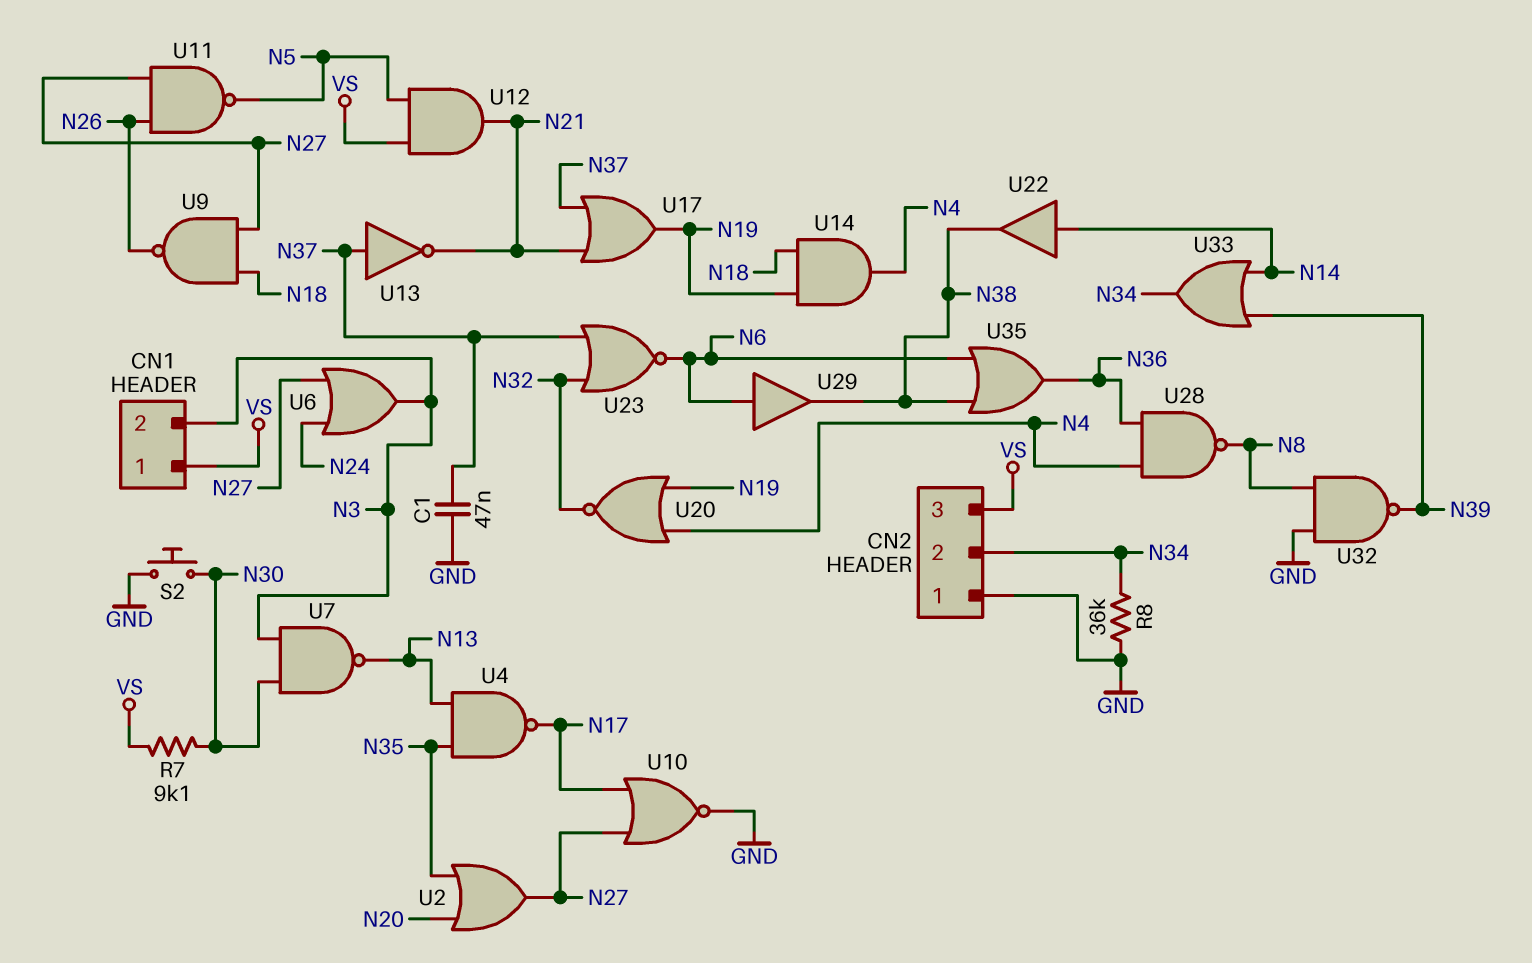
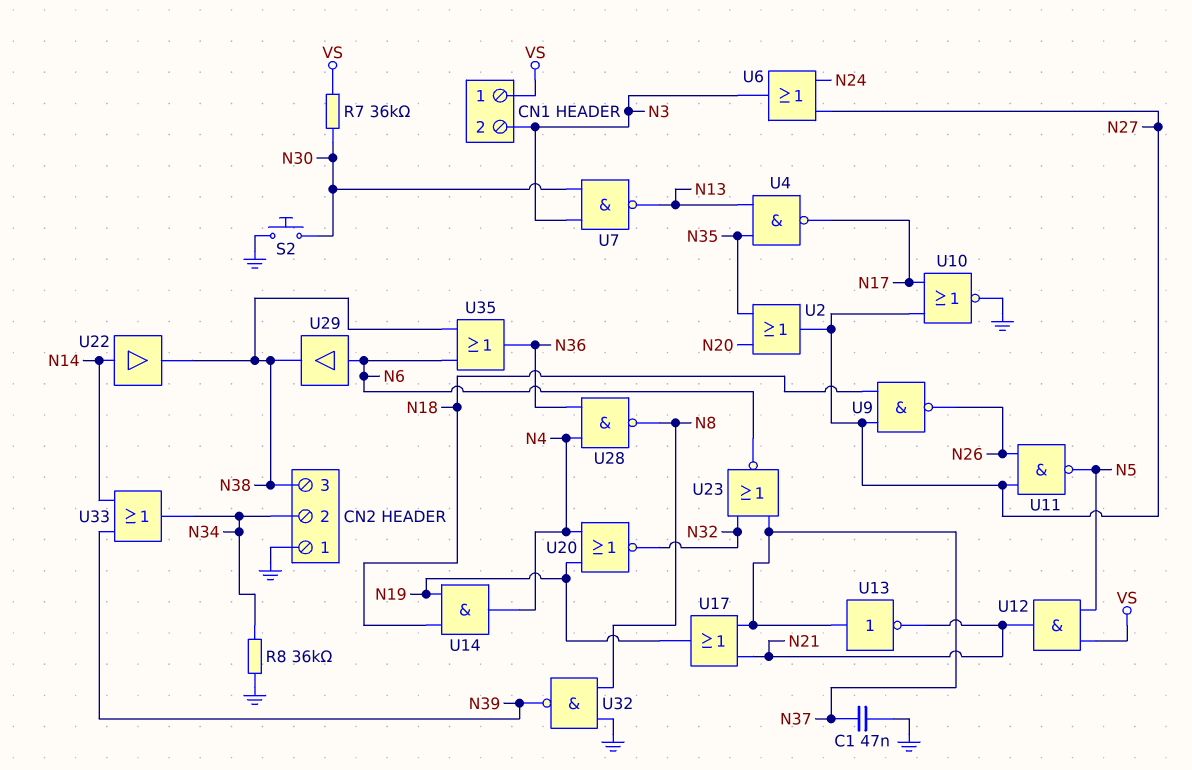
CN2 pin 3: VS -> N38
R7: 9.1k (N30, VS) -> 36k (N30, VS)

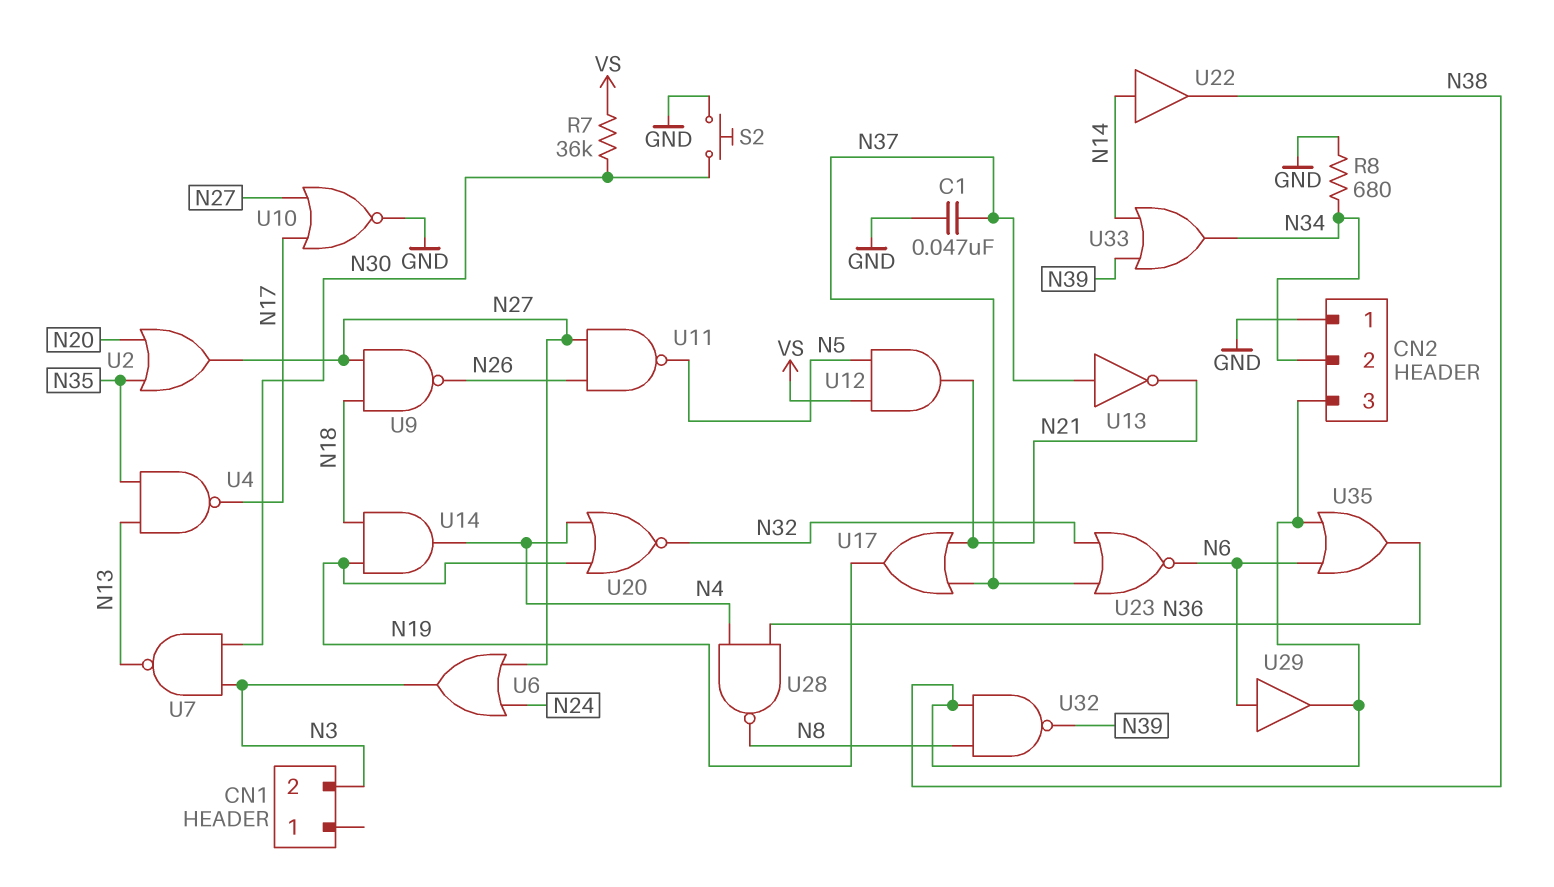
CN1 pin 1: VS -> none
R8: 36k (GND, N34) -> 680 (GND, N34)
U32: NAND (in GND, in N8, out N39) -> NAND (in N8, in N38, out N39)

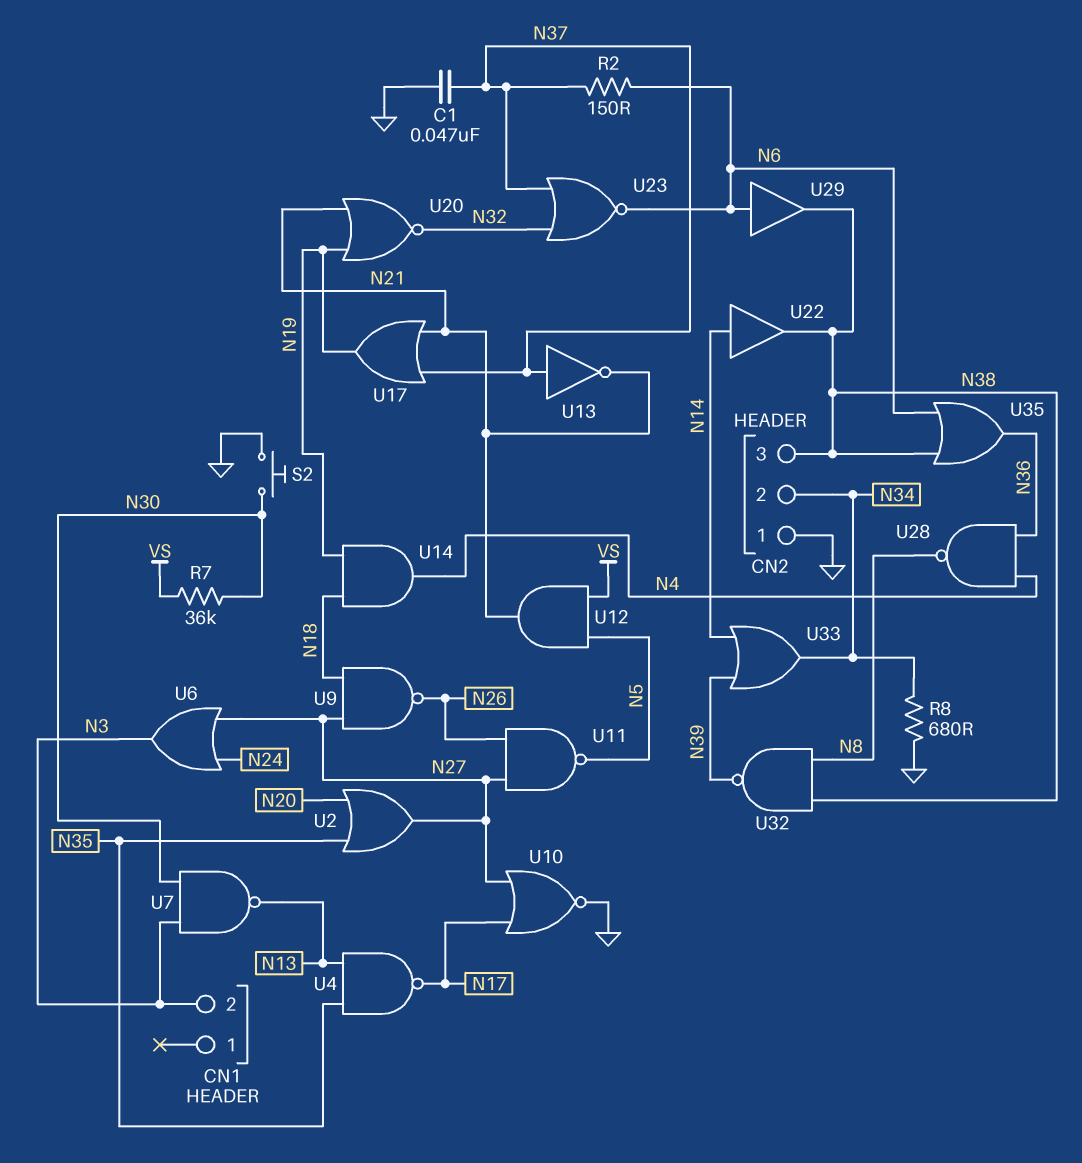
R2: none -> 150 (N6, N37)
U20: NOR (in N4, in N19, out N32) -> NOR (in N19, in N21, out N32)

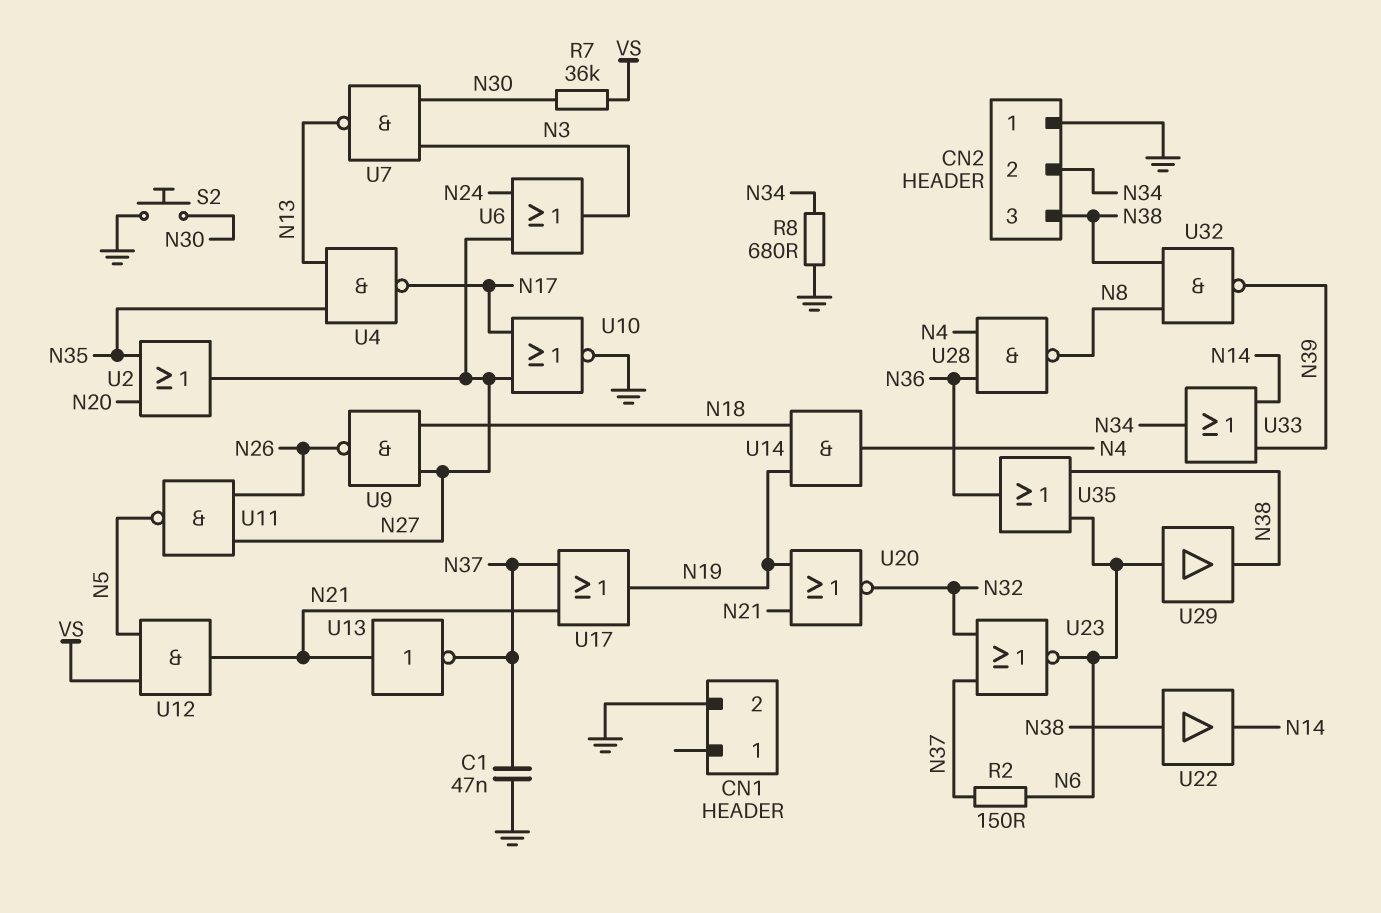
CN1 pin 2: N3 -> GND
U13: NOT (in N37, out N21) -> NOT (in N21, out N37)
U22: buffer (in N14, out N38) -> buffer (in N38, out N14)

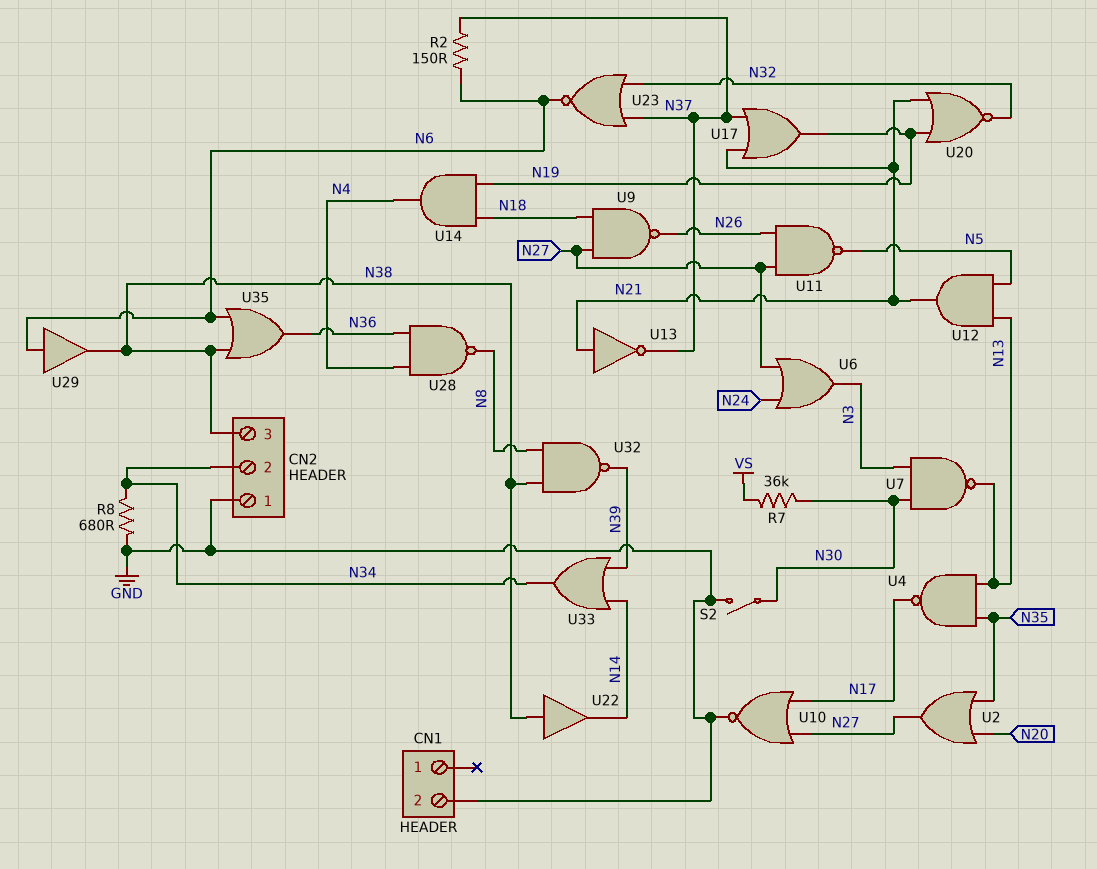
C1: 47nF (GND, N37) -> none
S2: button (GND, N30) -> switch (GND, N30)
U12: AND (in N5, in VS, out N21) -> AND (in N5, in N13, out N21)

